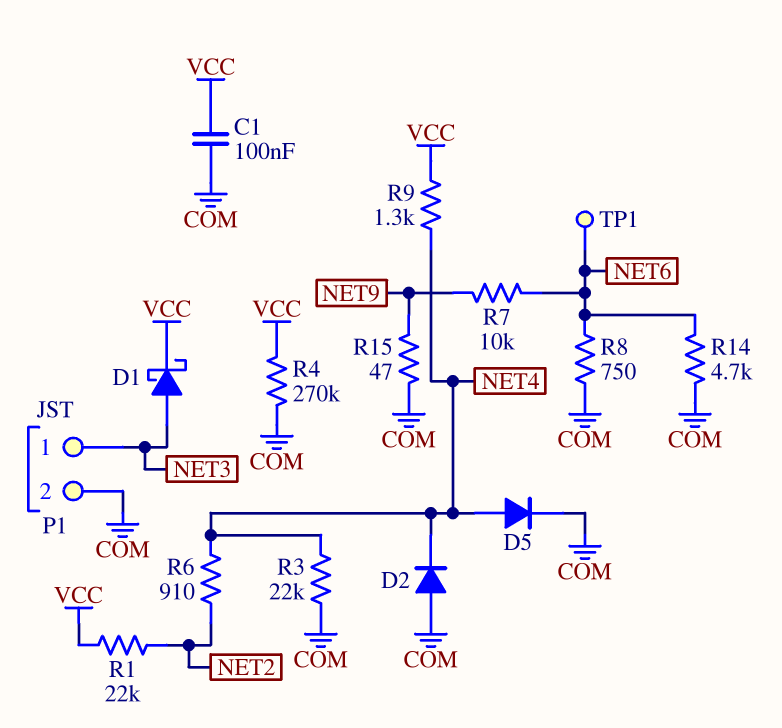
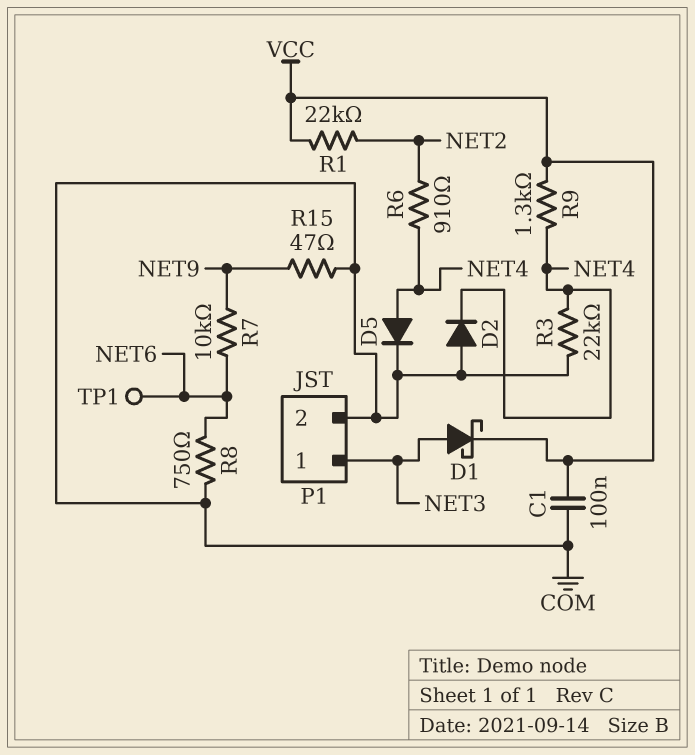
R4: 270k (COM, VCC) -> none
R14: 4.7k (COM, NET6) -> none

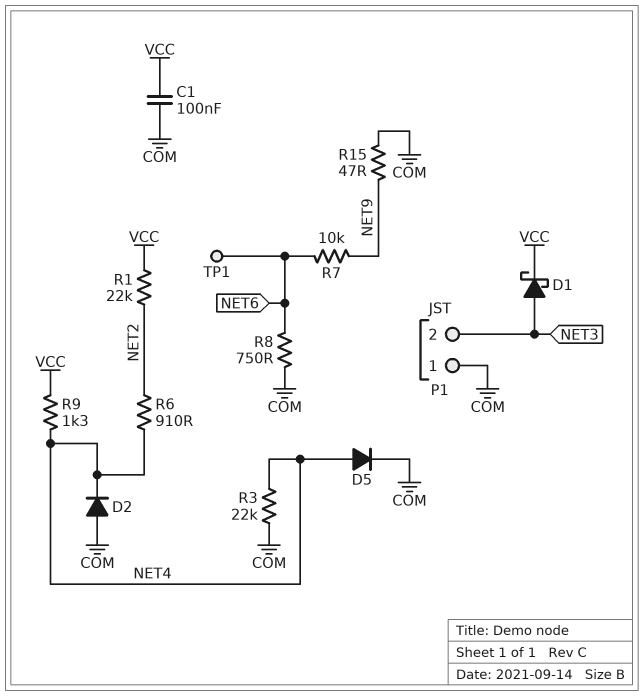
P1 pin 1: NET3 -> COM
P1 pin 2: COM -> NET3

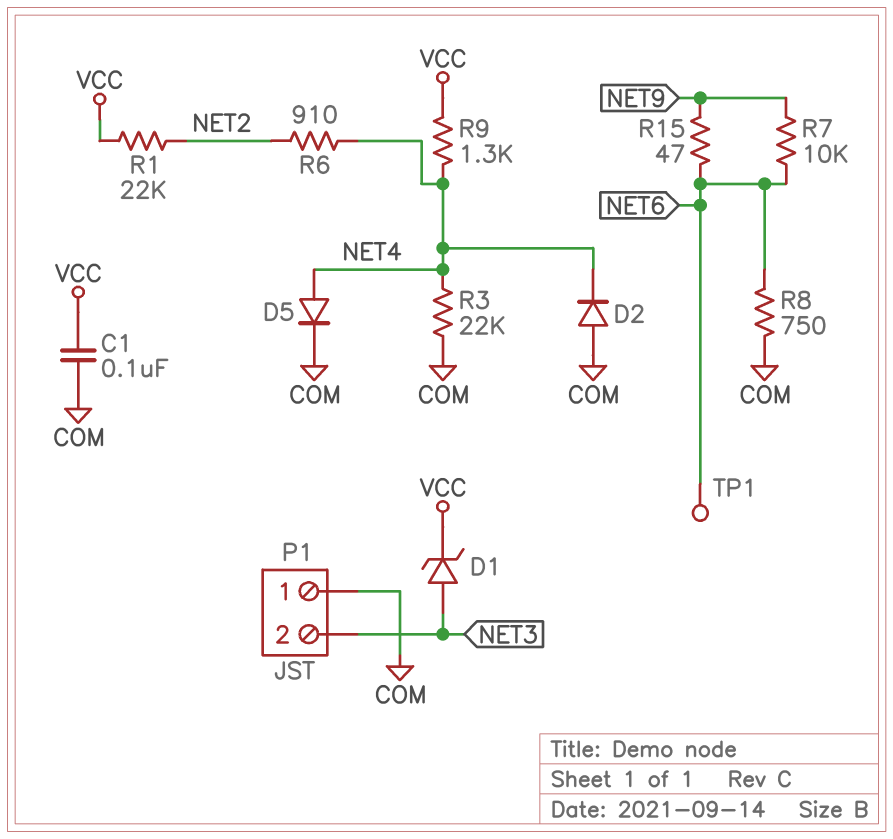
D1: schottky (A NET3, K VCC) -> zener (A NET3, K VCC)
R15: 47 (COM, NET9) -> 47 (NET6, NET9)

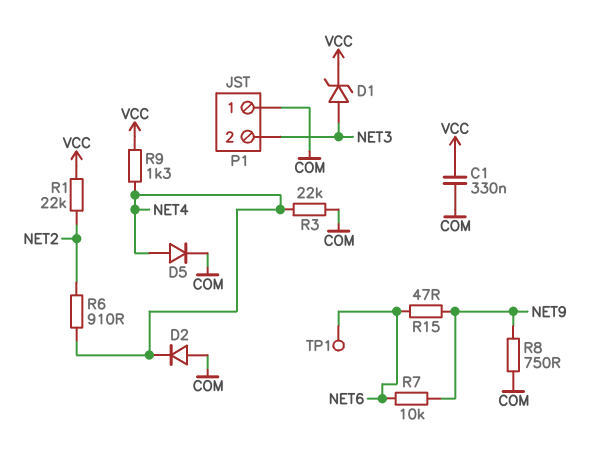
C1: 100nF (COM, VCC) -> 330nF (COM, VCC)
R8: 750 (COM, NET6) -> 750 (COM, NET9)

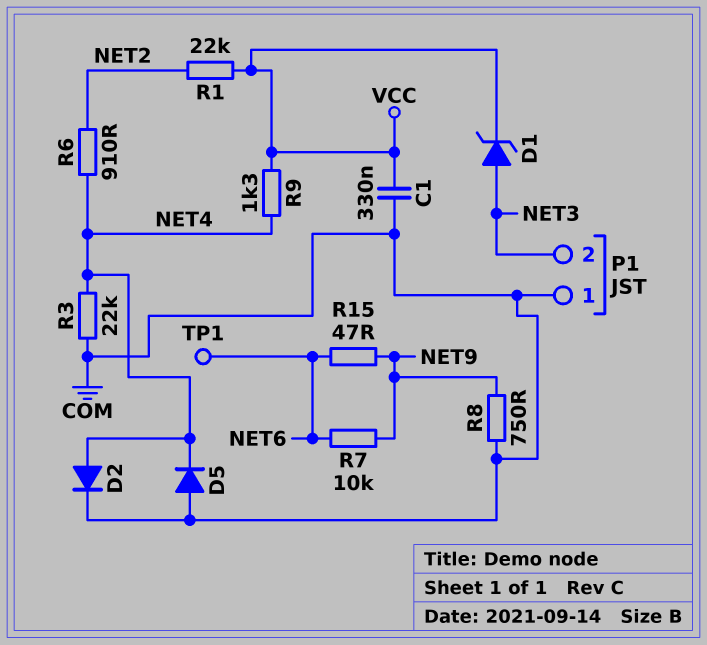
D2: diode (A COM, K NET4) -> diode (A NET4, K COM)
D5: diode (A NET4, K COM) -> diode (A COM, K NET4)

